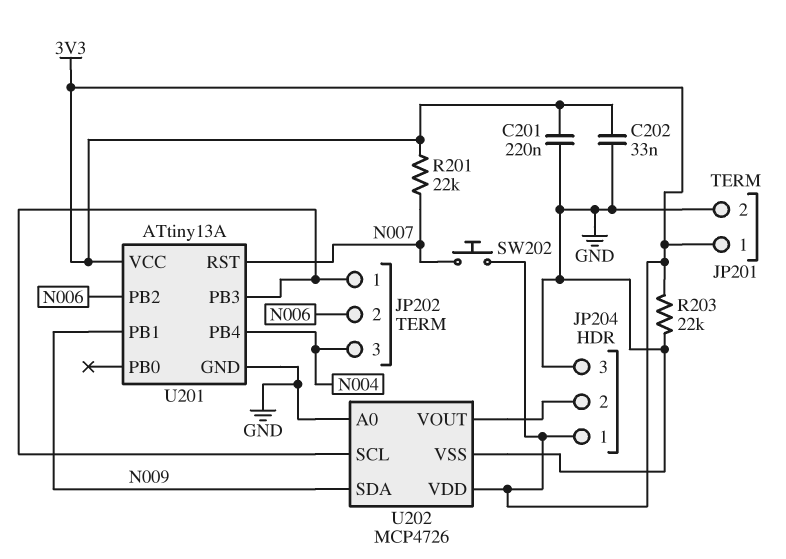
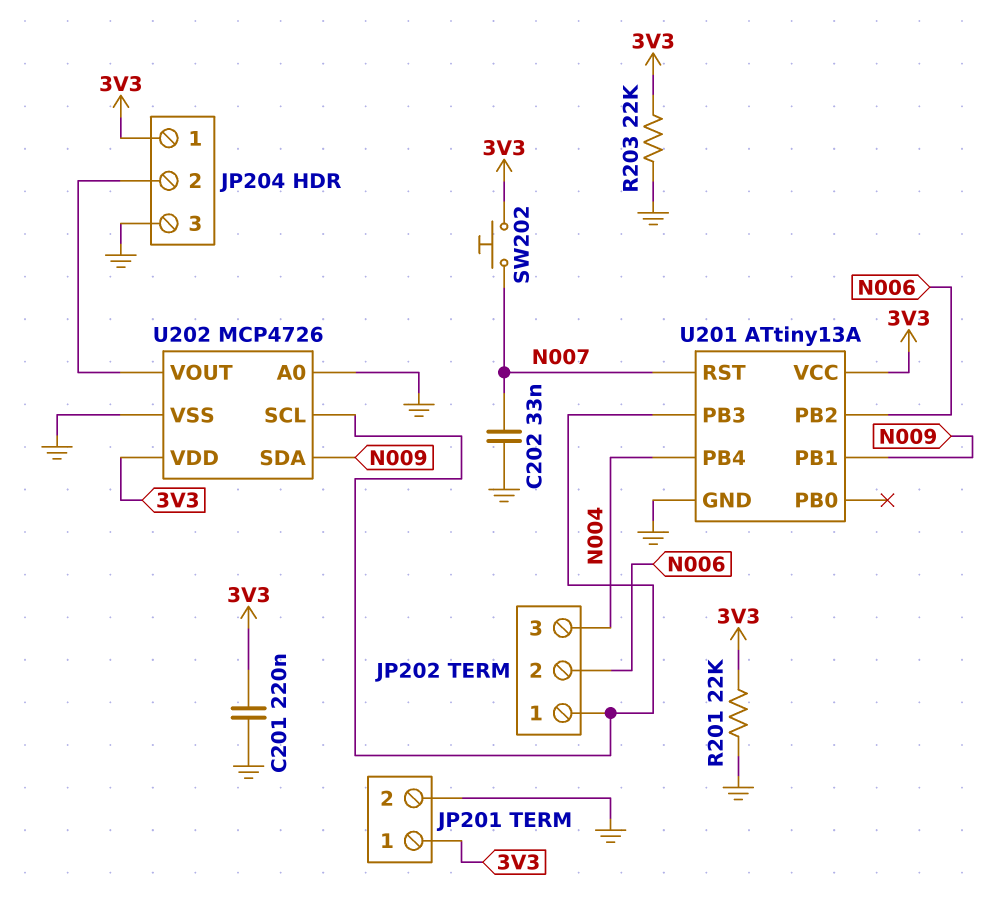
C202: 33nF (3V3, GND) -> 33nF (GND, N007)
R201: 22k (3V3, N007) -> 22k (3V3, GND)

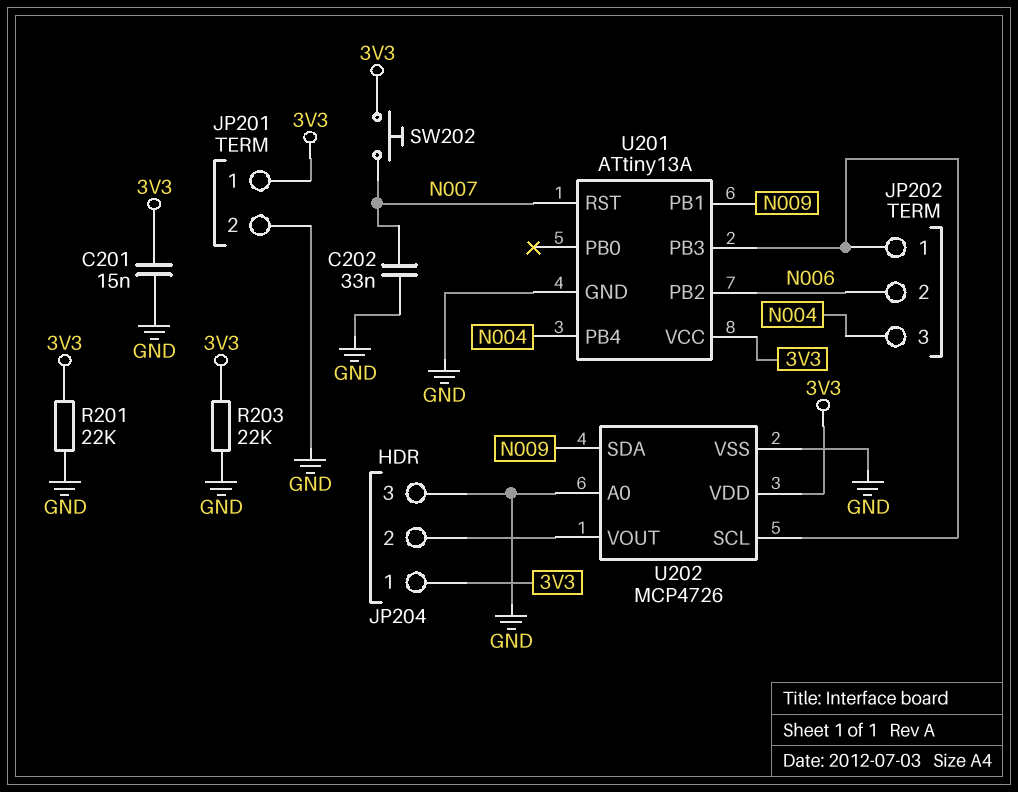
C201: 220nF (3V3, GND) -> 15nF (3V3, GND)

